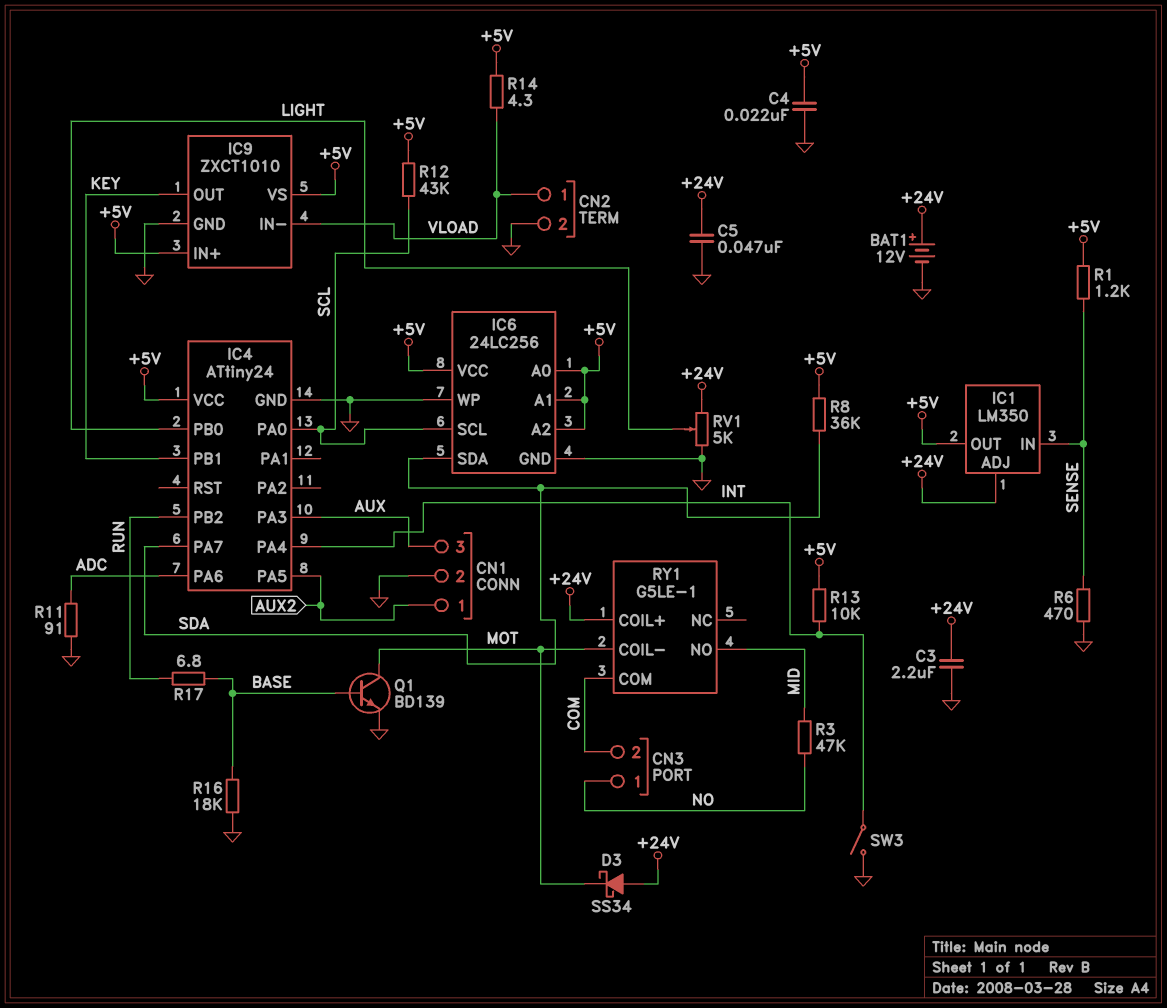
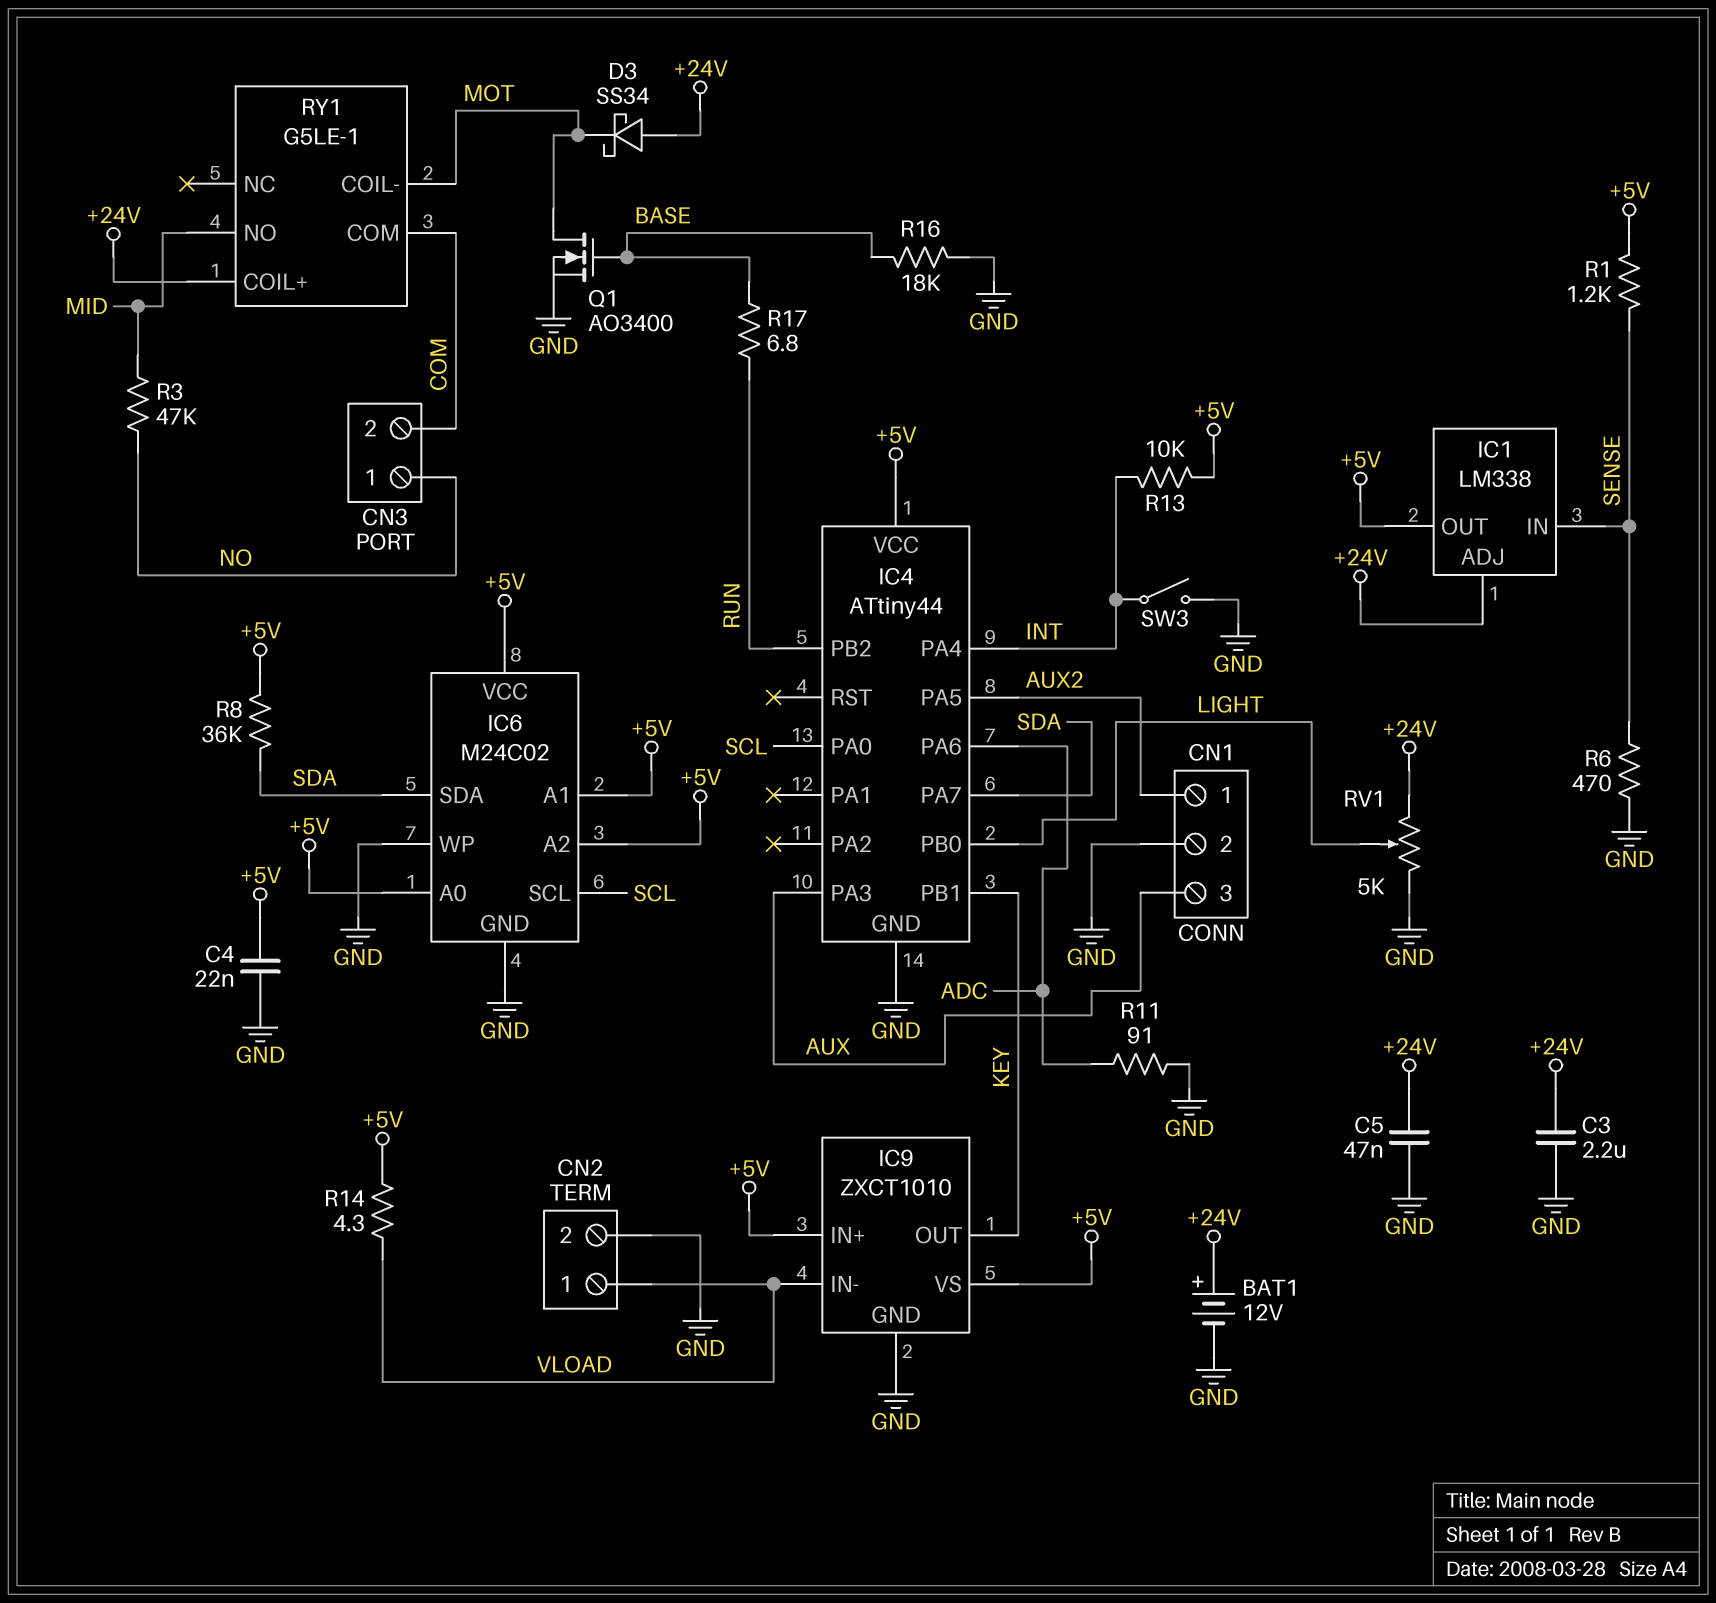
IC1: LM350 -> LM338
IC4: ATtiny24 -> ATtiny44
IC6: 24LC256 -> M24C02
Q1: NPN BD139 (B BASE, C MOT, E GND) -> NMOS AO3400 (G BASE, D MOT, S GND)
R12: 43k (+5V, SCL) -> none

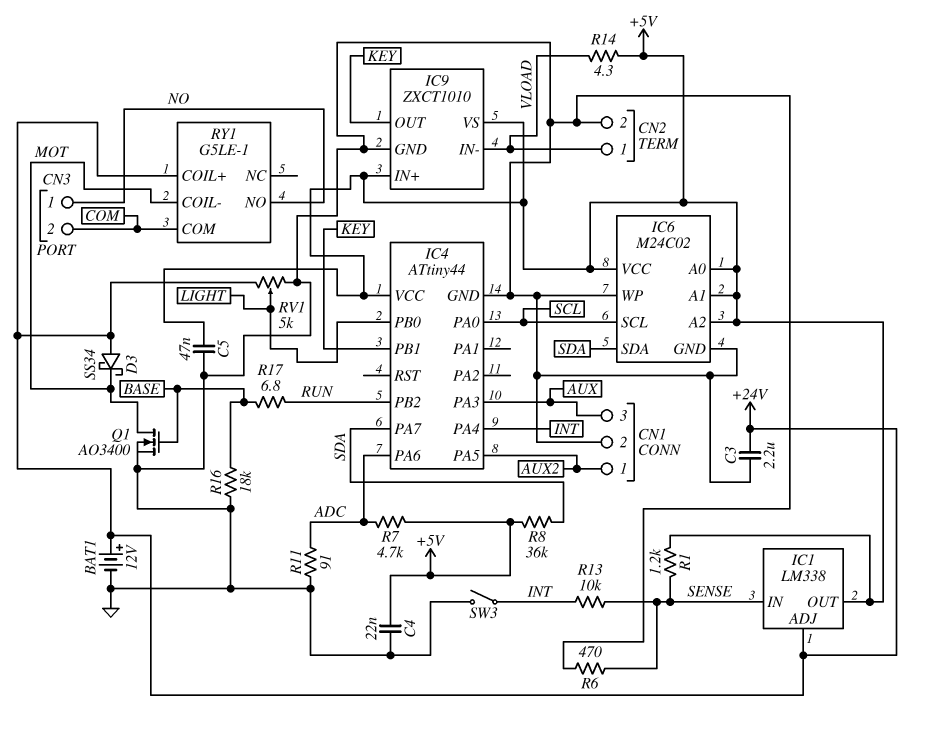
C5: 47nF (+24V, GND) -> 47nF (+5V, GND)
R3: 47k (MID, NO) -> none
R7: none -> 4.7k (+5V, ADC)
R13: 10k (+5V, INT) -> 10k (INT, SENSE)
RY1 pin NO: MID -> NO

